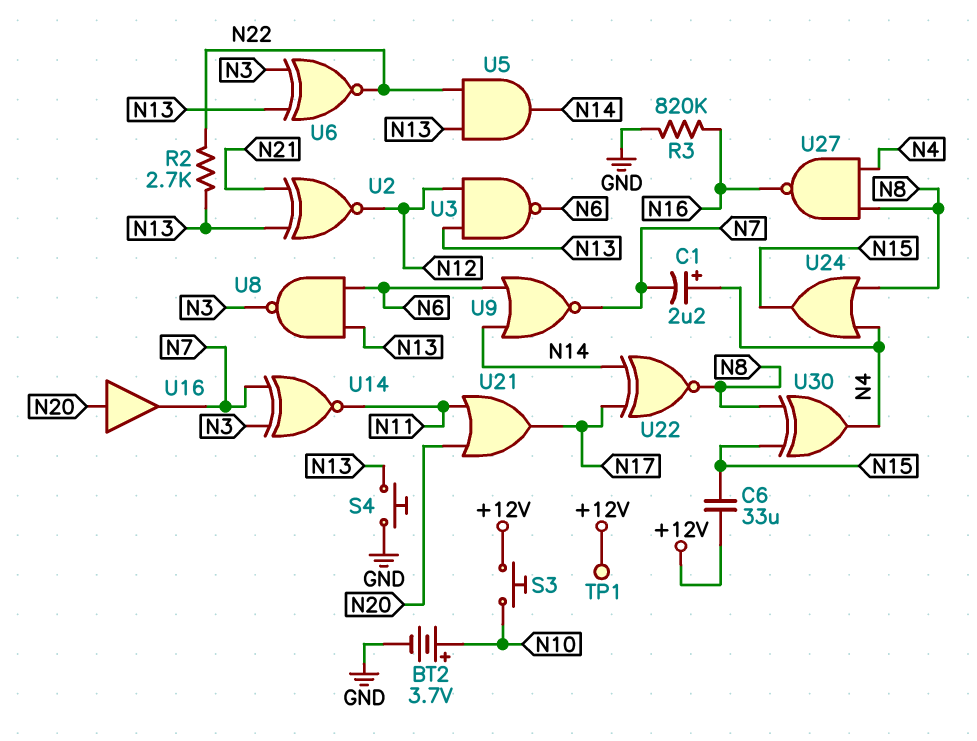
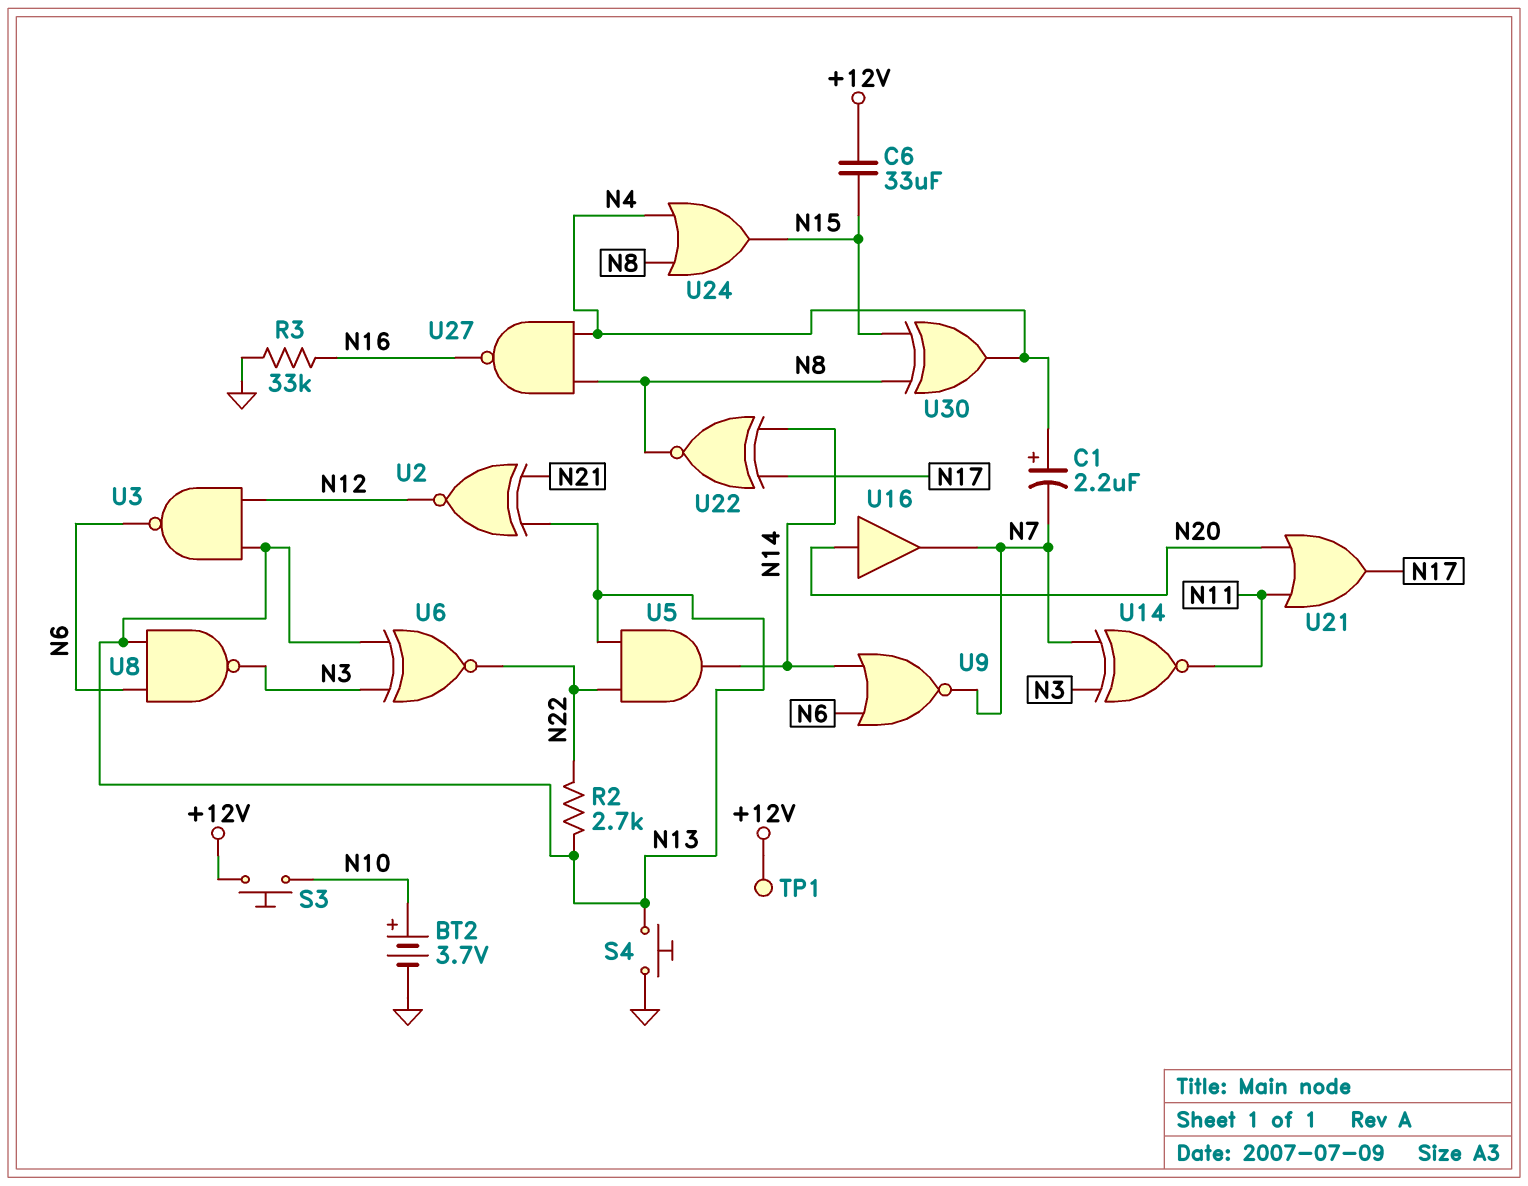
R3: 820k (GND, N16) -> 33k (GND, N16)

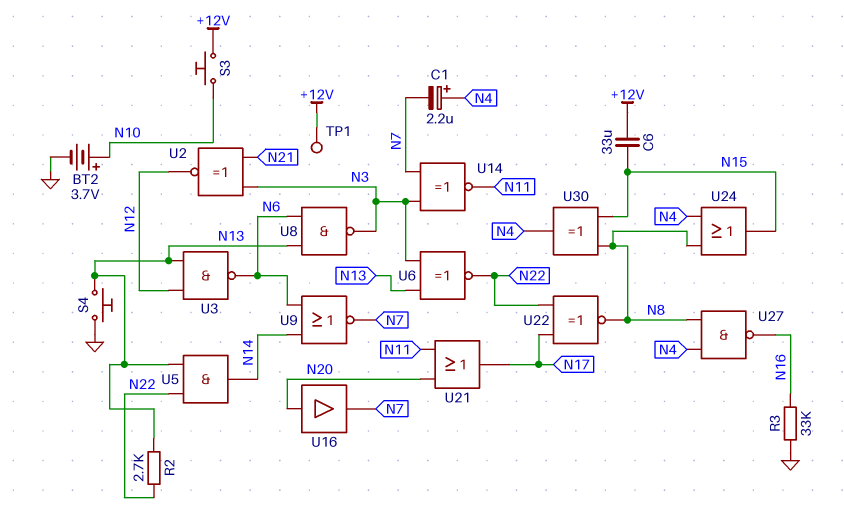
U2: XNOR (in N13, in N21, out N12) -> XNOR (in N3, in N21, out N12)
U22: XNOR (in N14, in N17, out N8) -> XNOR (in N17, in N22, out N8)

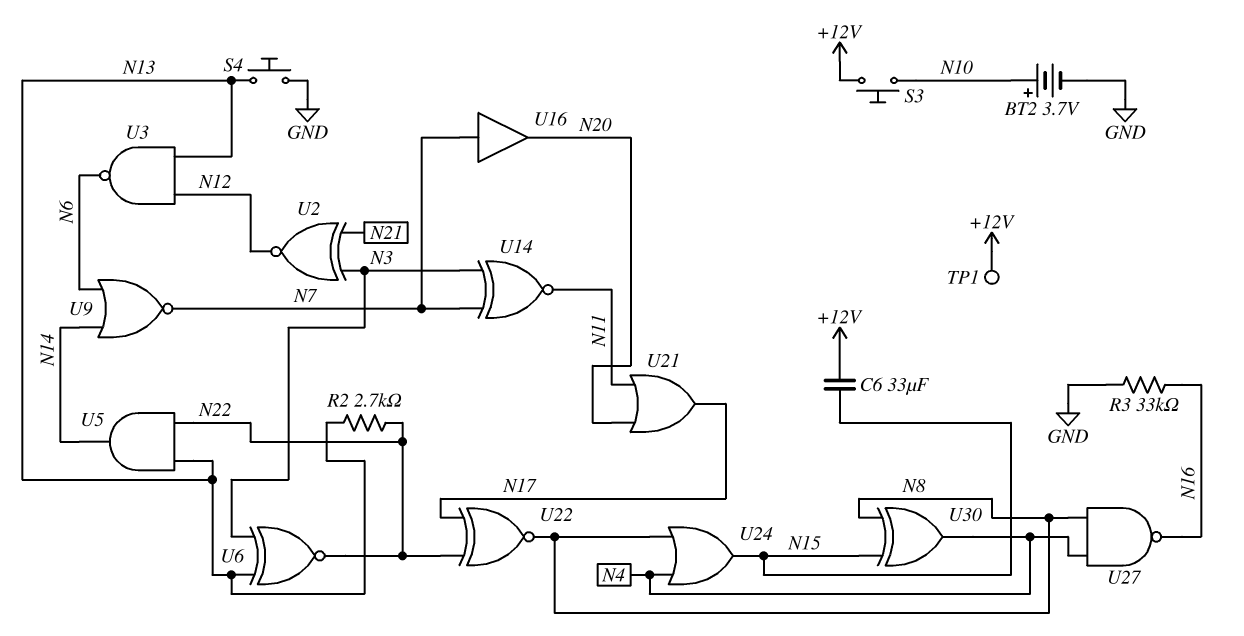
C1: 2.2uF (plus N4, minus N7) -> none
U8: NAND (in N6, in N13, out N3) -> none
U16: buffer (in N20, out N7) -> buffer (in N7, out N20)

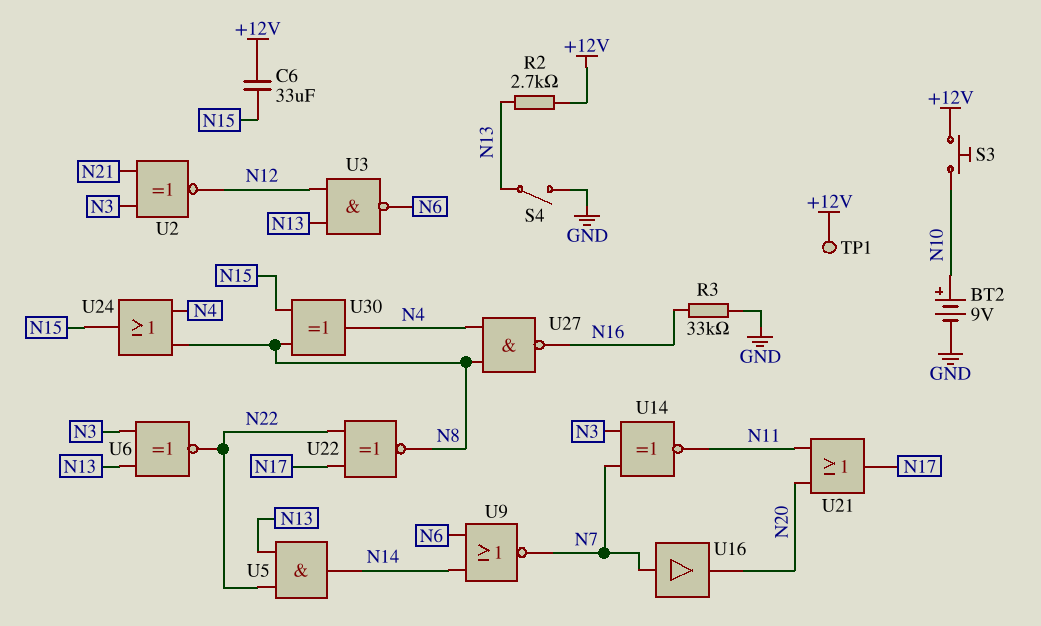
BT2: 3.7V (plus N10, minus GND) -> 9V (plus N10, minus GND)
R2: 2.7k (N13, N22) -> 2.7k (+12V, N13)
S4: button (GND, N13) -> switch (GND, N13)

